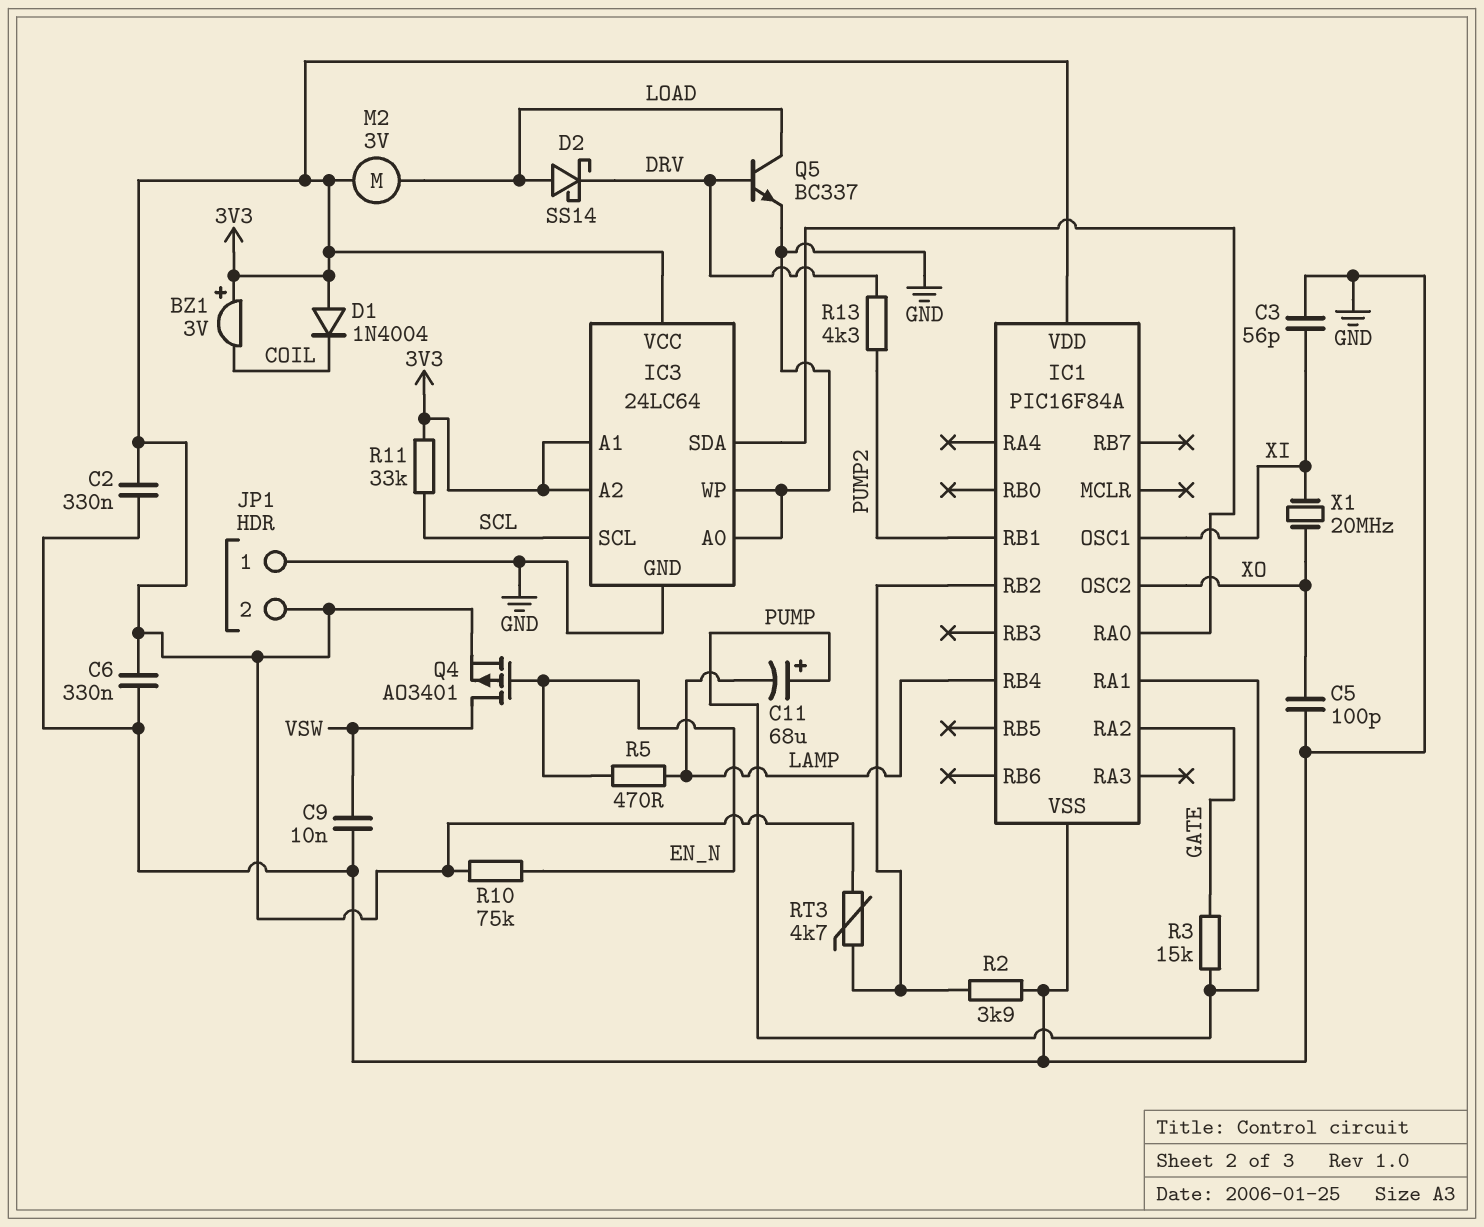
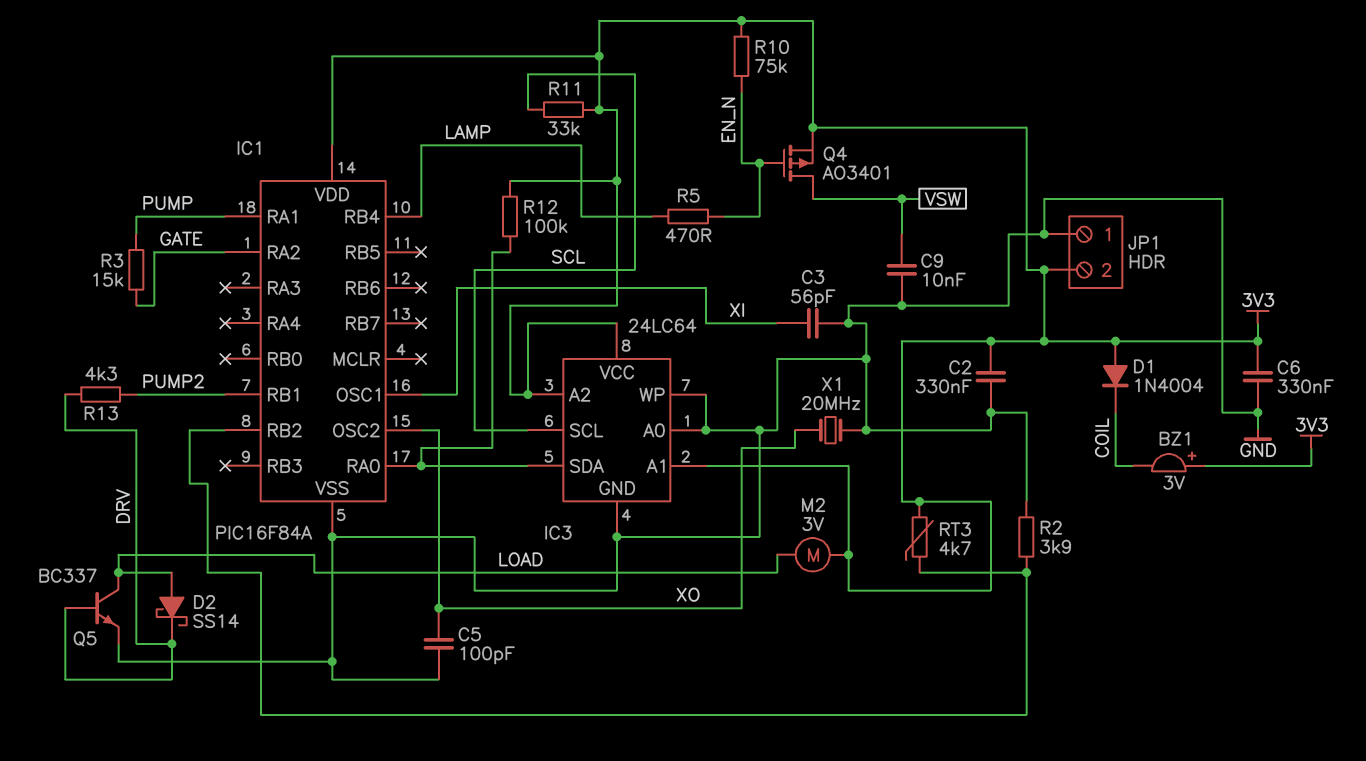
C11: 68uF (plus PUMP, minus LAMP) -> none
R12: none -> 100k (3V3, IC1/RA0)
X1: 20MHz (XI, XO) -> 20MHz (GND, XO)

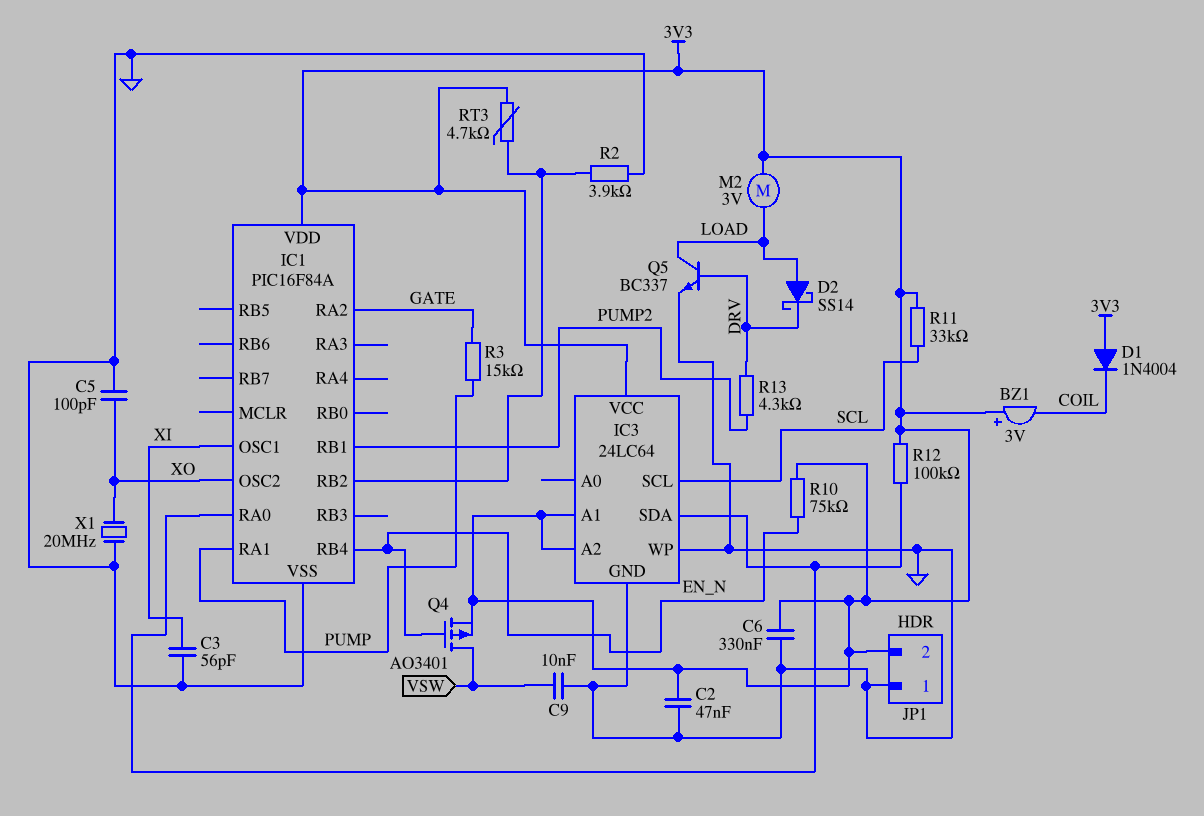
C2: 330nF (3V3, GND) -> 47nF (3V3, GND)
IC1 pin RB4: LAMP -> EN_N
IC3 pin A0: GND -> none
R5: 470 (EN_N, LAMP) -> none

